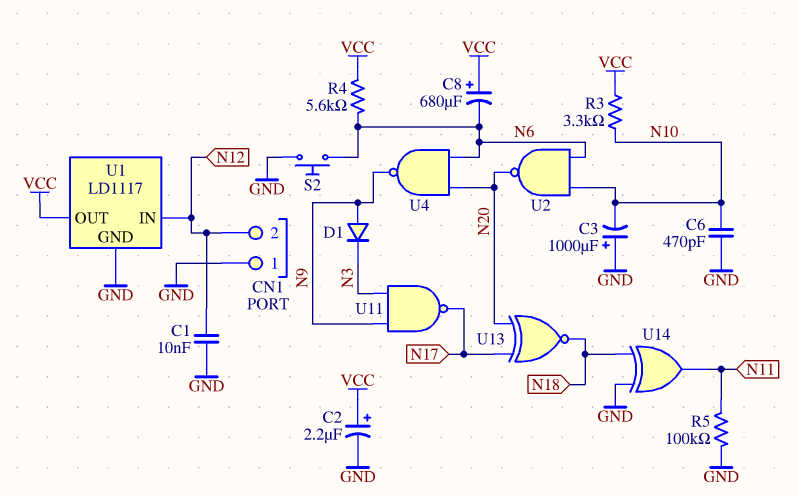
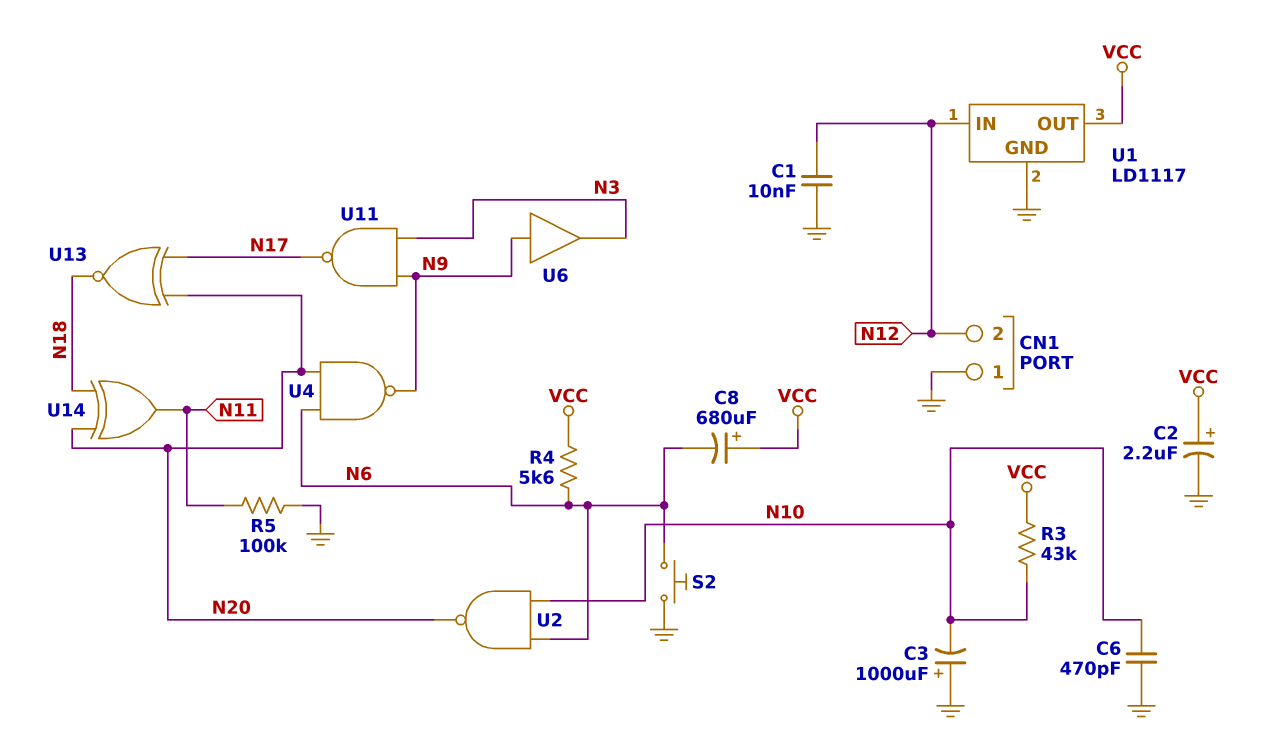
D1: diode (A N9, K N3) -> none
R3: 3.3k (N10, VCC) -> 43k (N10, VCC)
U6: none -> buffer (in N9, out N3)
U14: XOR (in GND, in N18, out N11) -> XOR (in N18, in N20, out N11)

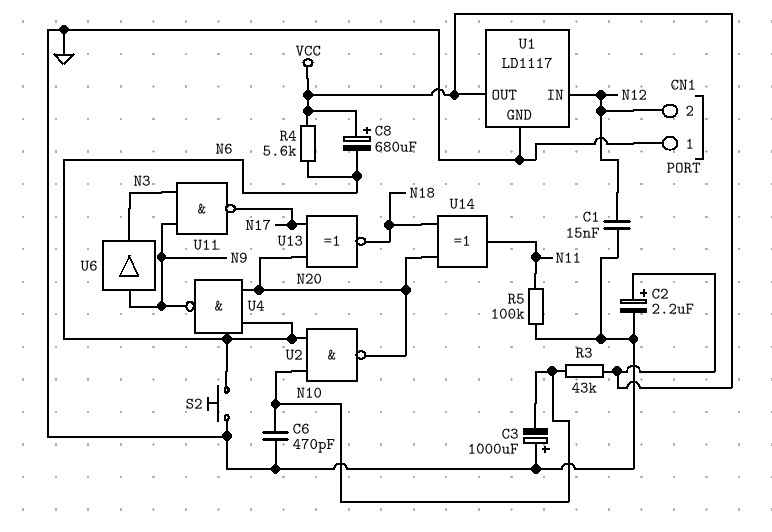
C1: 10nF (GND, N12) -> 15nF (GND, N12)

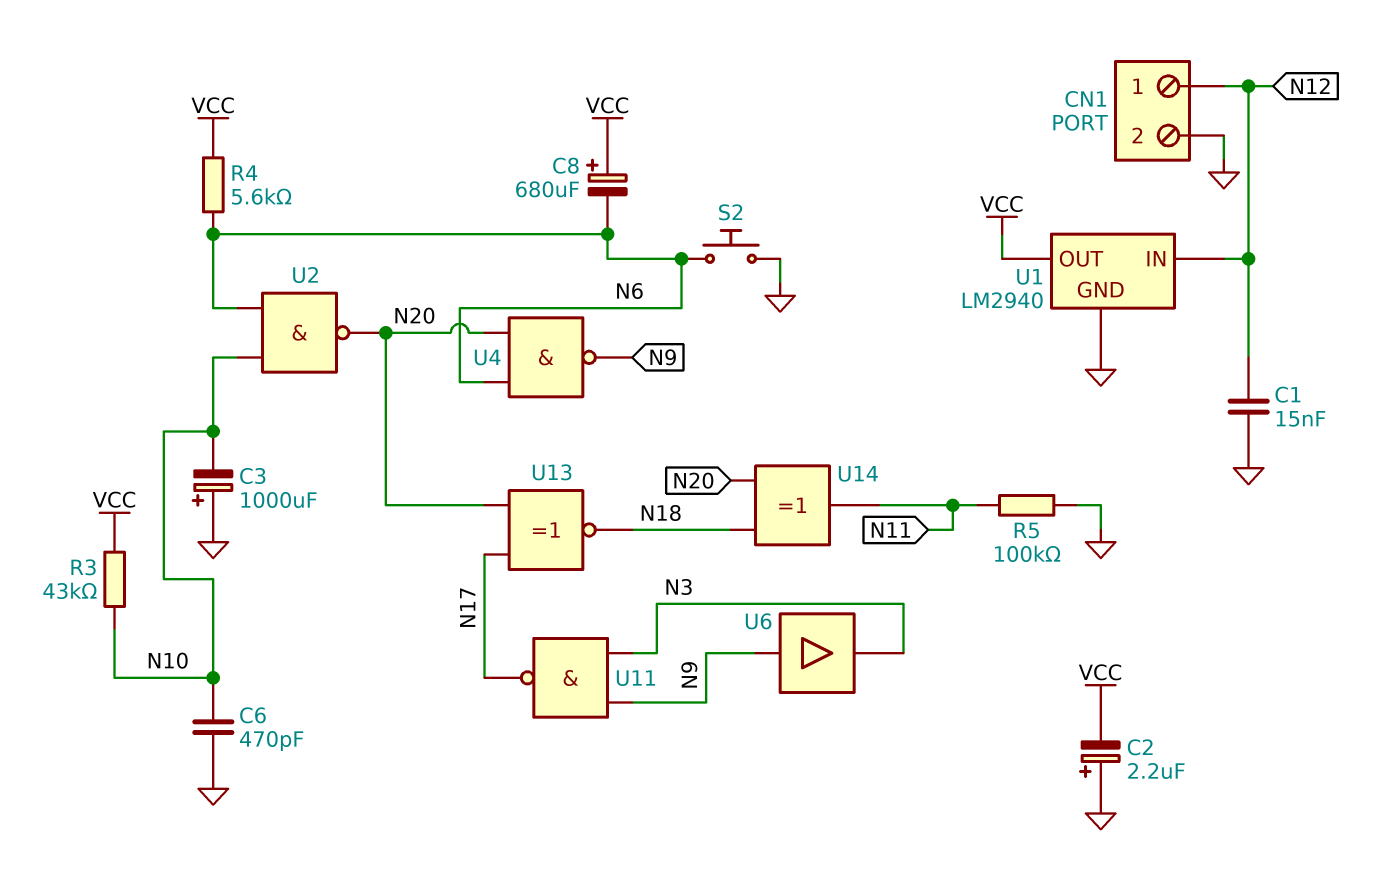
C2: 2.2uF (plus VCC, minus GND) -> 2.2uF (plus GND, minus VCC)
CN1 pin 1: GND -> N12
CN1 pin 2: N12 -> GND
U1: LD1117 -> LM2940

